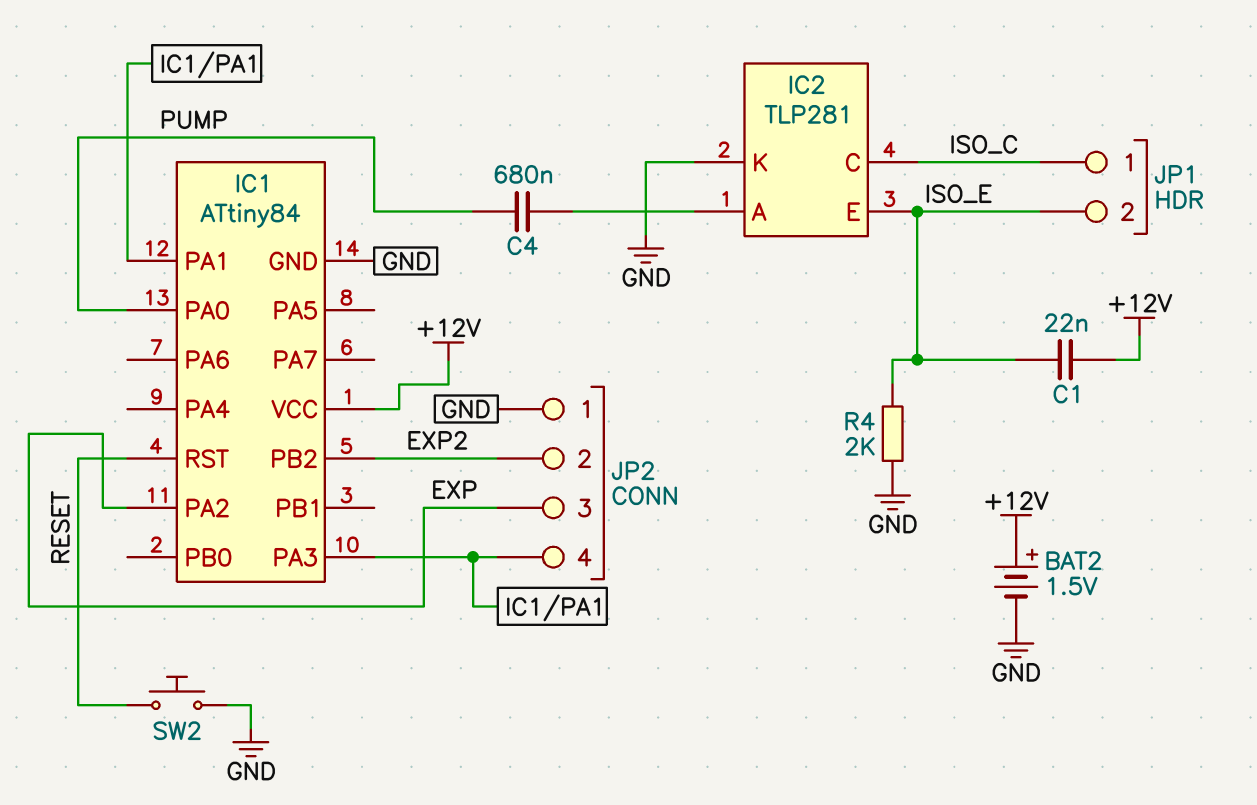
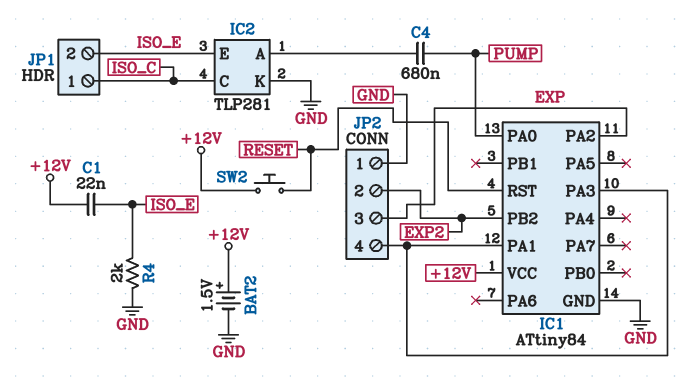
SW2: button (GND, RESET) -> button (+12V, RESET)

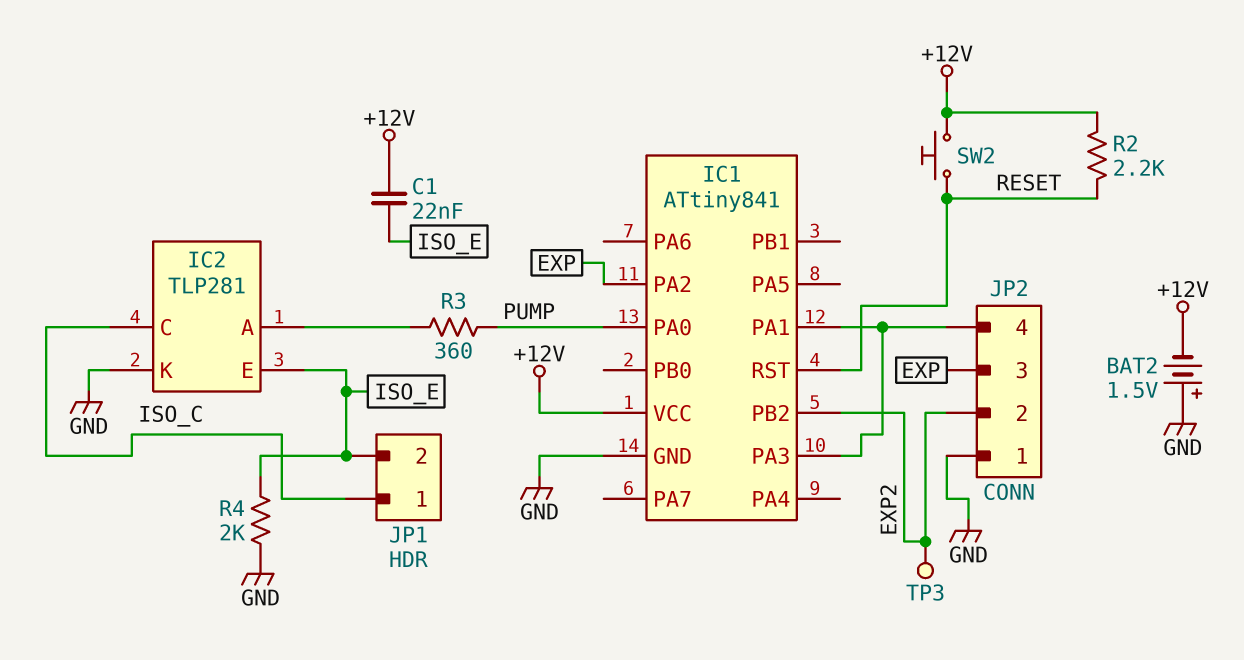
BAT2: 1.5V (plus +12V, minus GND) -> 1.5V (plus GND, minus +12V)
C4: 680nF (IC2/A, PUMP) -> none
IC1: ATtiny84 -> ATtiny841
R2: none -> 2.2k (+12V, RESET)
R3: none -> 360 (IC2/A, PUMP)
TP3: none -> test point (EXP2)

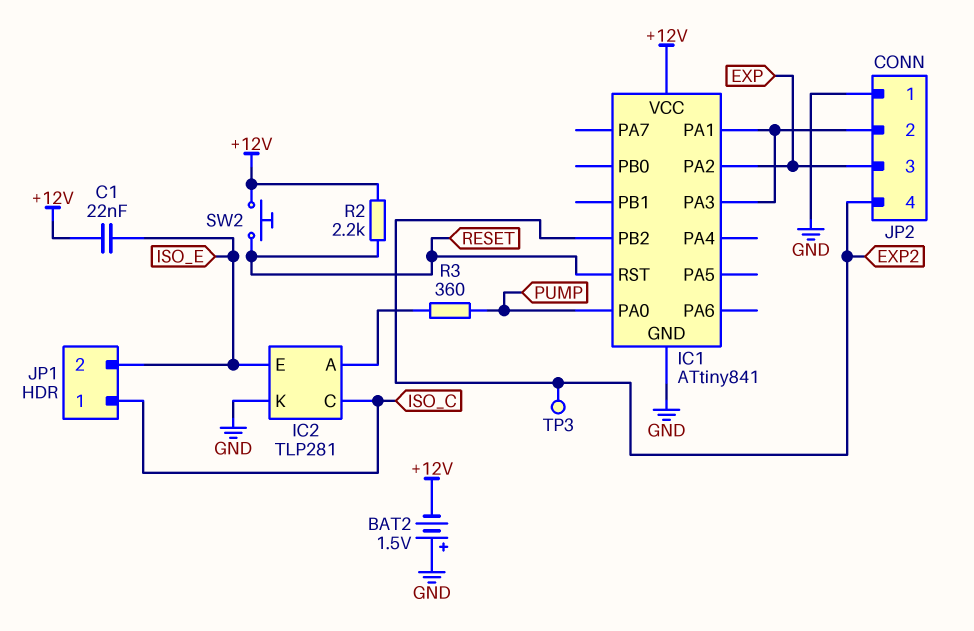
JP2 pin 2: EXP2 -> IC1/PA1
JP2 pin 4: IC1/PA1 -> EXP2
R4: 2k (GND, ISO_E) -> none

